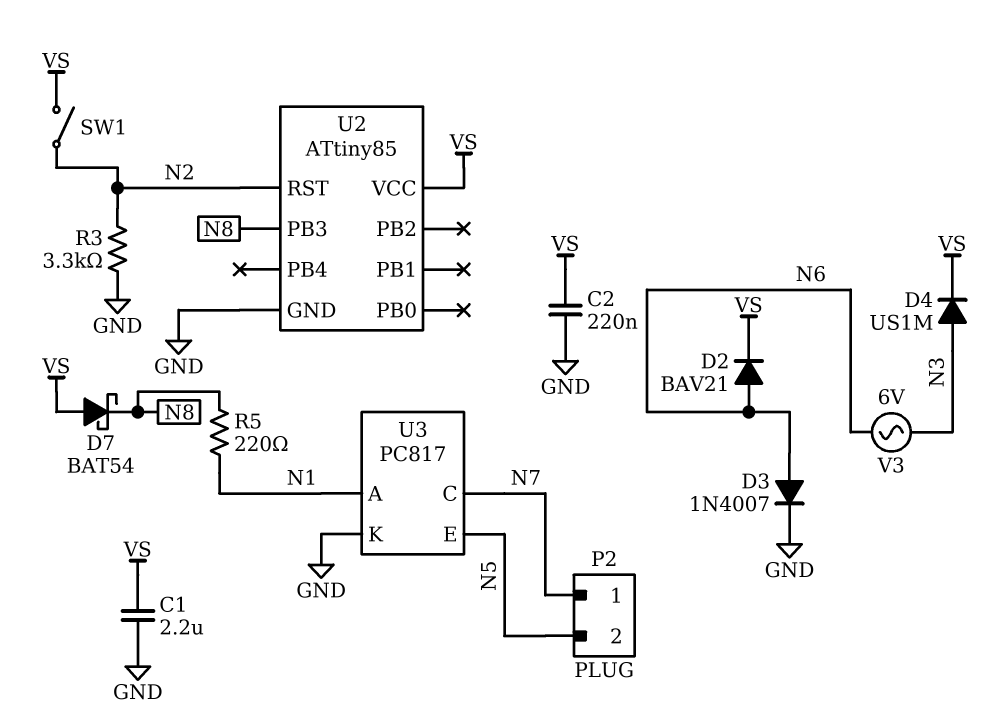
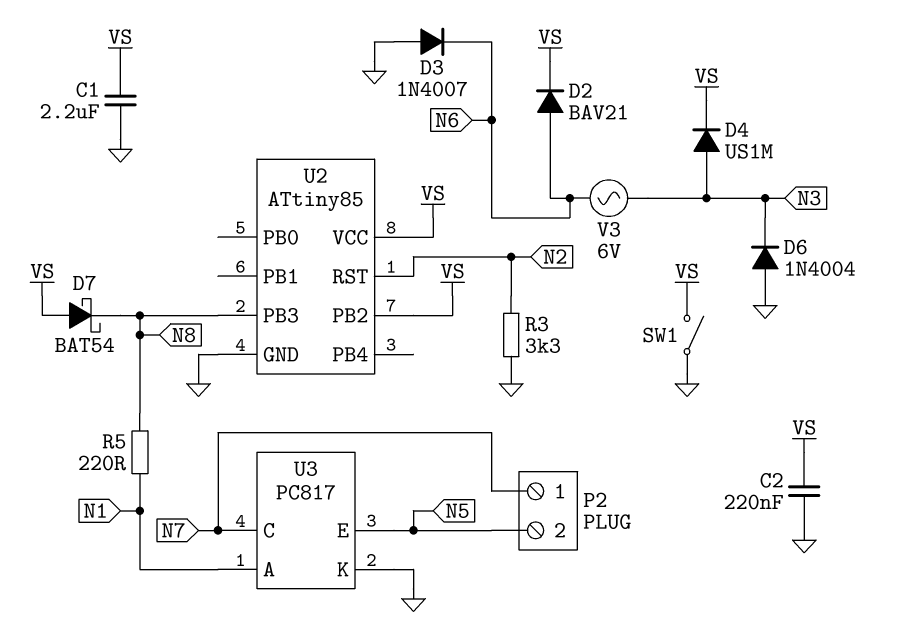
D3: diode 1N4007 (A N6, K GND) -> diode 1N4007 (A GND, K N6)
D6: none -> diode 1N4004 (A GND, K N3)
SW1: switch (N2, VS) -> switch (GND, VS)
U2 pin PB2: none -> VS

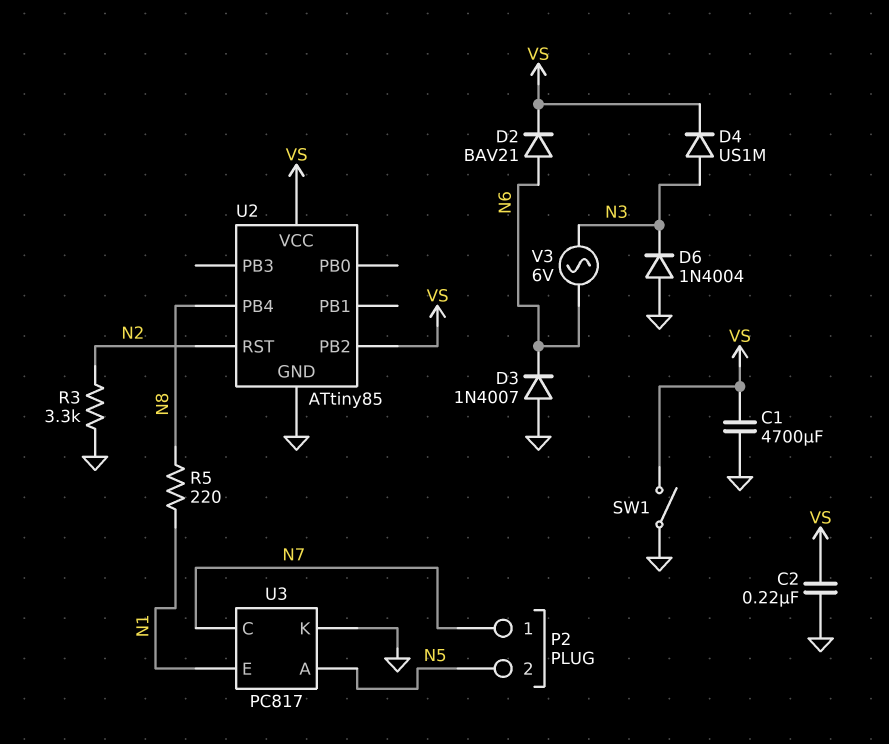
C1: 2.2uF (GND, VS) -> 4700uF (GND, VS)
D7: schottky BAT54 (A VS, K N8) -> none
U2 pin PB3: N8 -> none
U2 pin PB4: none -> N8
U3 pin A: N1 -> N5
U3 pin E: N5 -> N1

